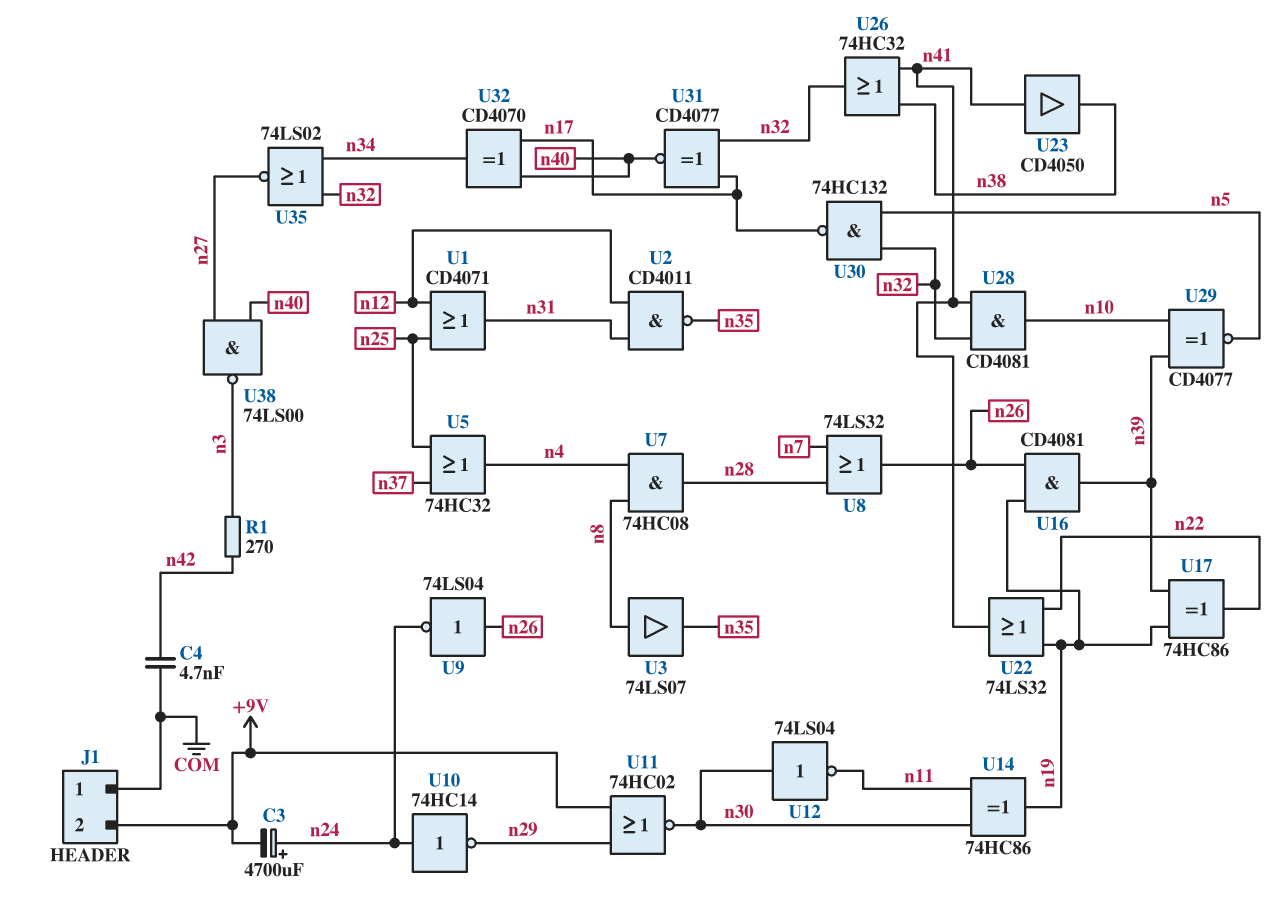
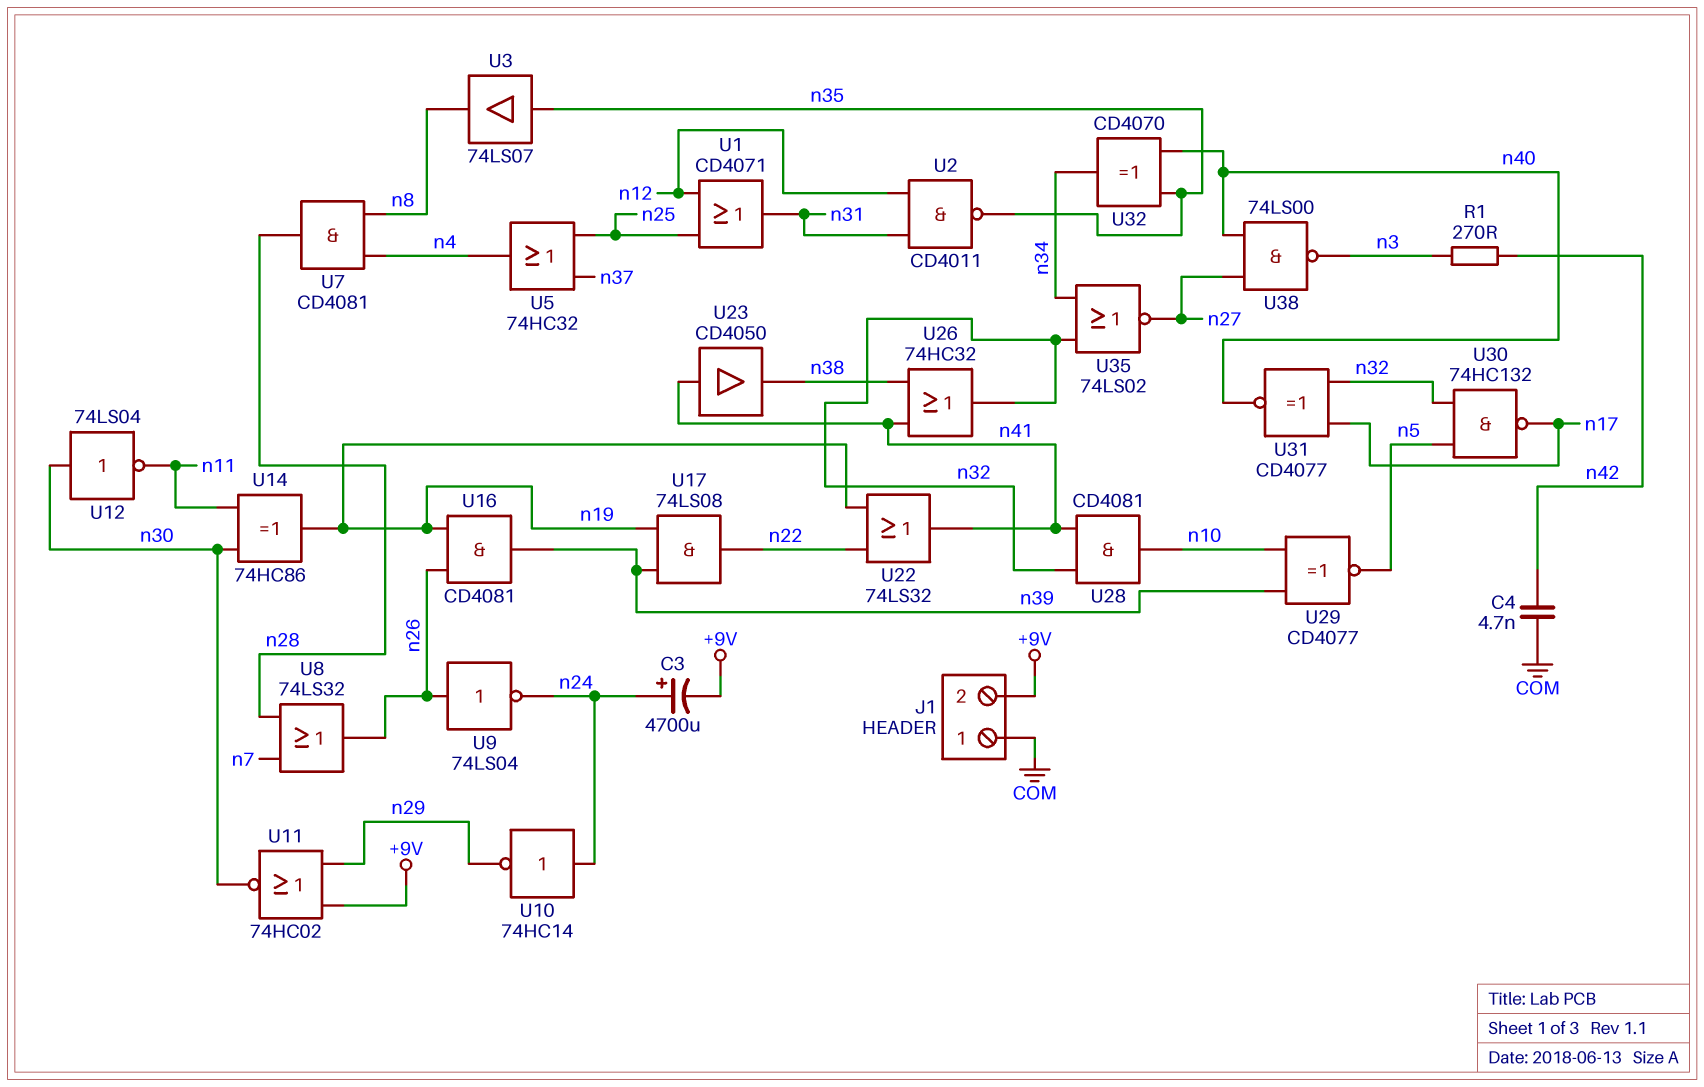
U3: buffer 74LS07 (in n8, out n35) -> buffer 74LS07 (in n35, out n8)
U7: AND 74HC08 (in n4, in n8, out n28) -> AND CD4081 (in n4, in n8, out n28)
U17: XOR 74HC86 (in n19, in n39, out n22) -> AND 74LS08 (in n19, in n39, out n22)
U32: XOR CD4070 (in n17, in n40, out n34) -> XOR CD4070 (in n35, in n40, out n34)

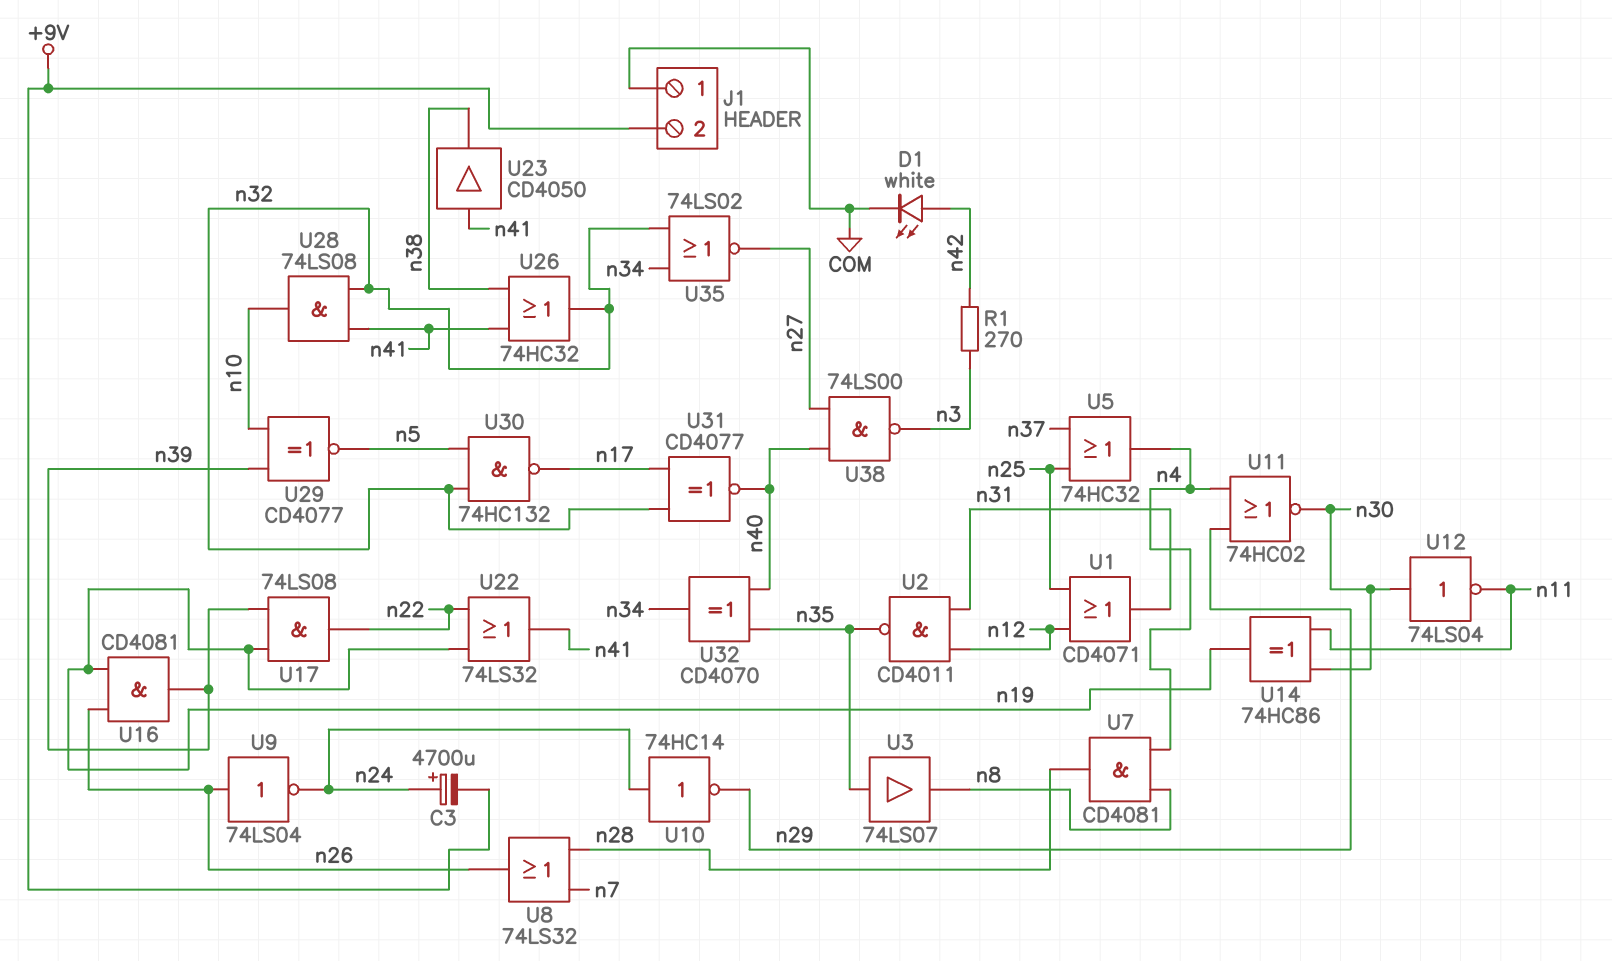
C4: 4.7nF (COM, n42) -> none
D1: none -> LED white (A n42, K COM)
U11: NOR 74HC02 (in +9V, in n29, out n30) -> NOR 74HC02 (in n4, in n29, out n30)
U28: AND CD4081 (in n32, in n41, out n10) -> AND 74LS08 (in n32, in n41, out n10)

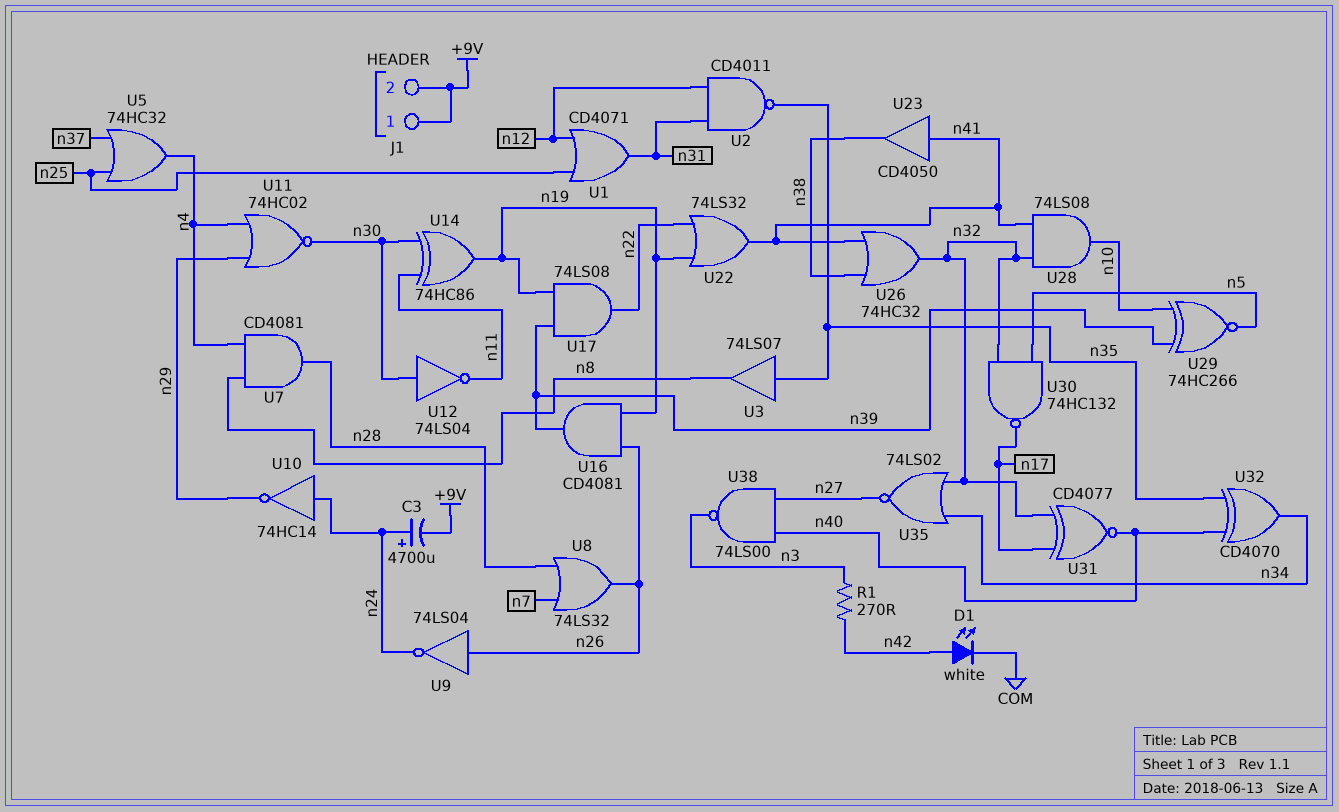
J1 pin 1: COM -> +9V
U29: XNOR CD4077 (in n10, in n39, out n5) -> XNOR 74HC266 (in n10, in n39, out n5)

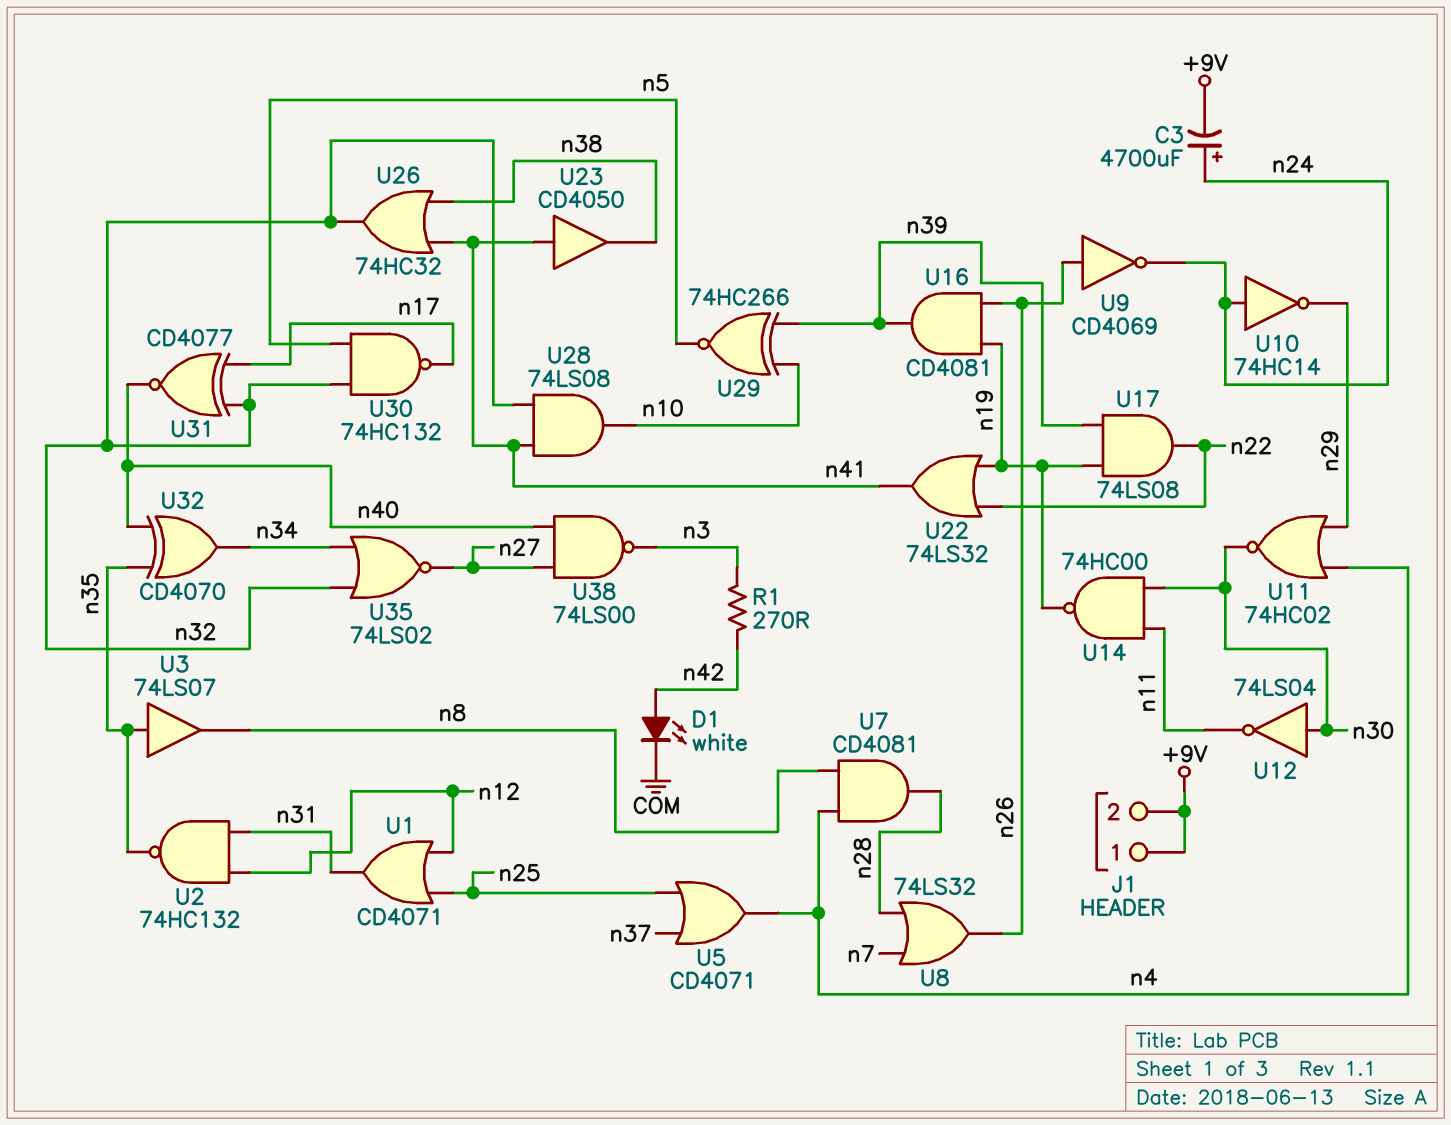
U2: NAND CD4011 (in n12, in n31, out n35) -> NAND 74HC132 (in n12, in n31, out n35)
U5: OR 74HC32 (in n25, in n37, out n4) -> OR CD4071 (in n25, in n37, out n4)
U9: NOT 74LS04 (in n26, out n24) -> NOT CD4069 (in n26, out n24)
U14: XOR 74HC86 (in n11, in n30, out n19) -> NAND 74HC00 (in n11, in n30, out n19)

